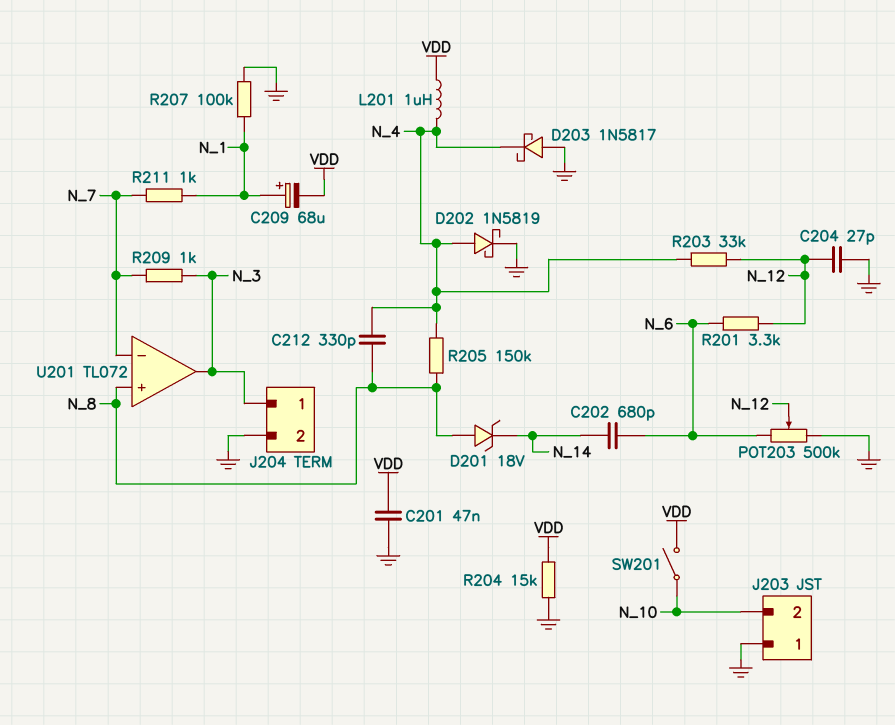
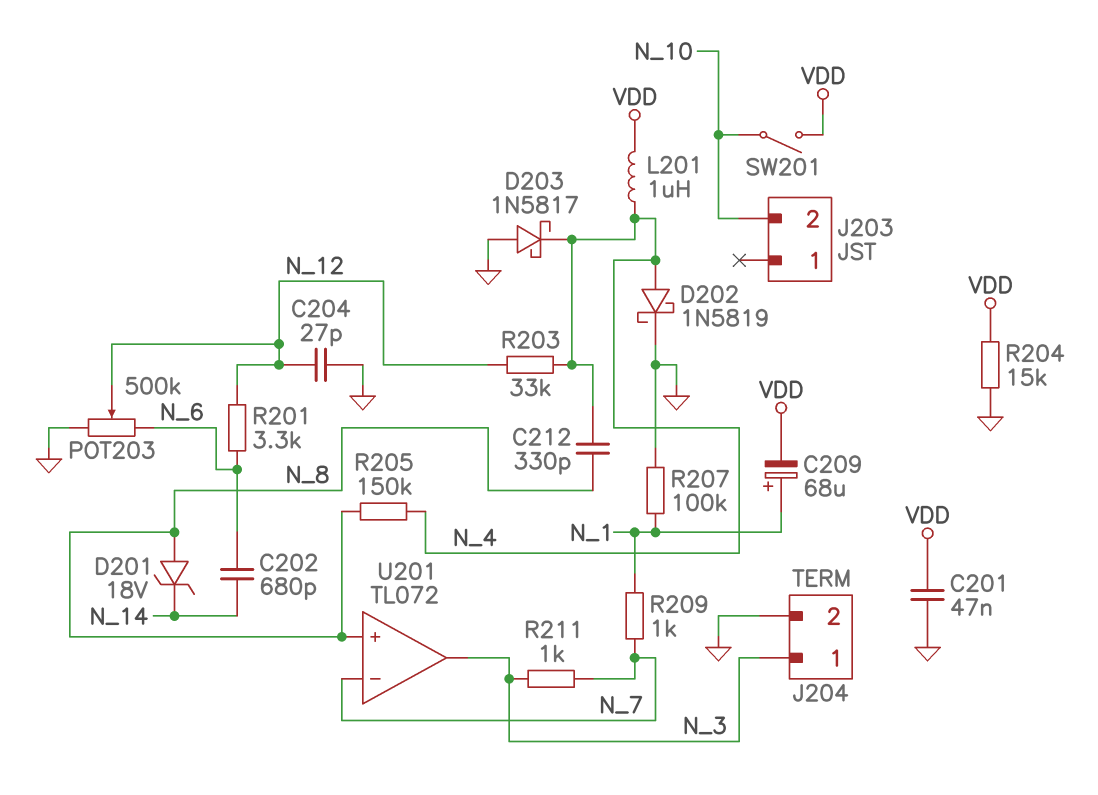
J203 pin 1: GND -> none
R209: 1k (N_3, N_7) -> 1k (N_1, N_7)
R211: 1k (N_1, N_7) -> 1k (N_3, N_7)

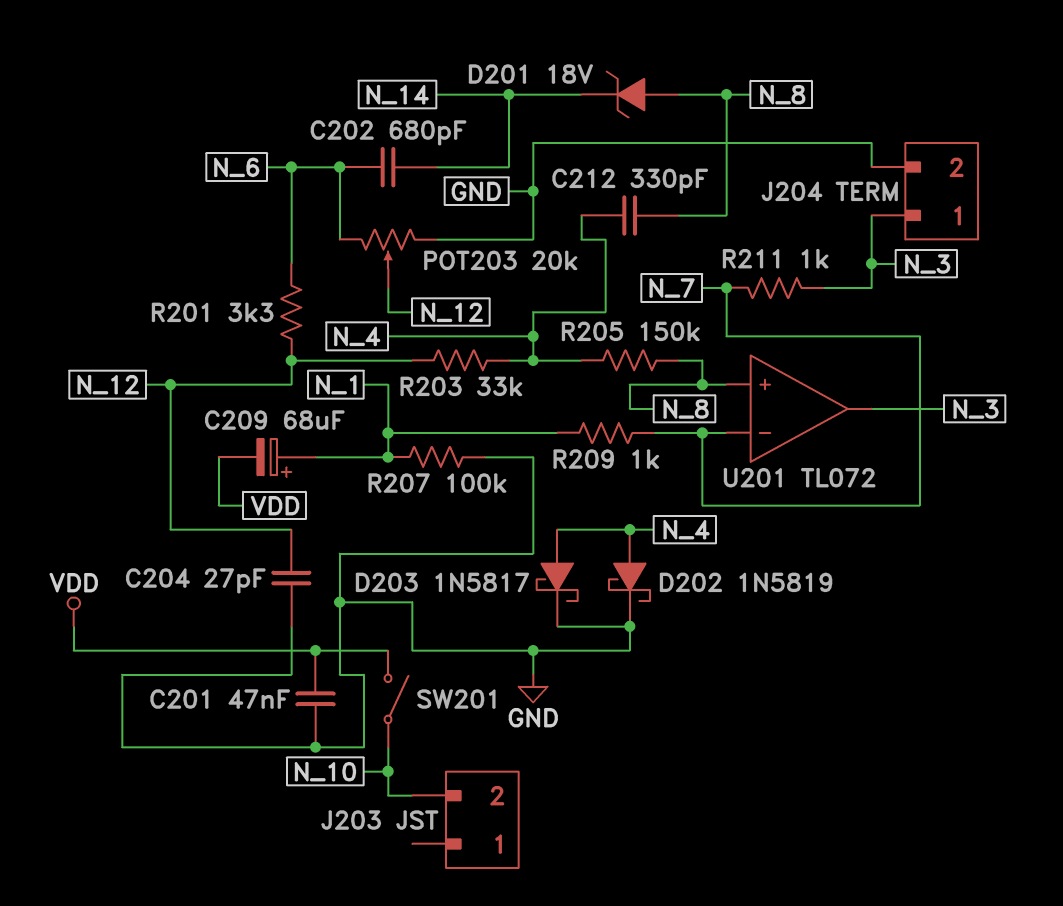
D203: schottky 1N5817 (A GND, K N_4) -> schottky 1N5817 (A N_4, K GND)
L201: 1uH (N_4, VDD) -> none
POT203: 500k (GND, N_6, wiper N_12) -> 20k (GND, N_6, wiper N_12)
R204: 15k (GND, VDD) -> none

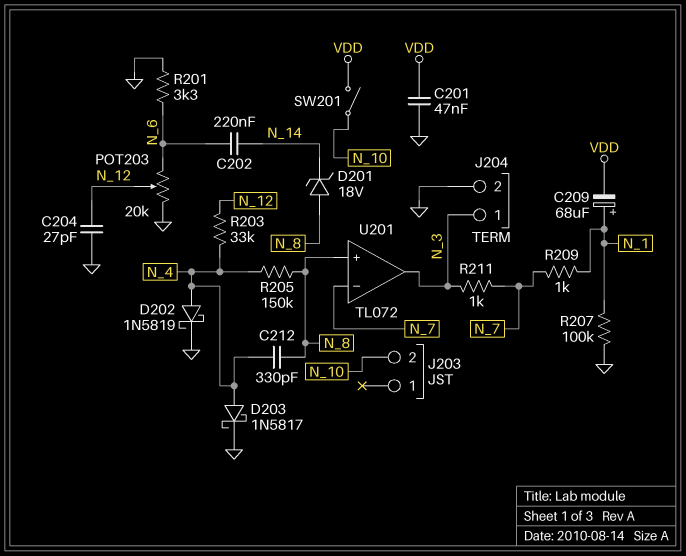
C202: 680pF (N_6, N_14) -> 220nF (N_6, N_14)
R201: 3.3k (N_6, N_12) -> 3.3k (GND, N_6)

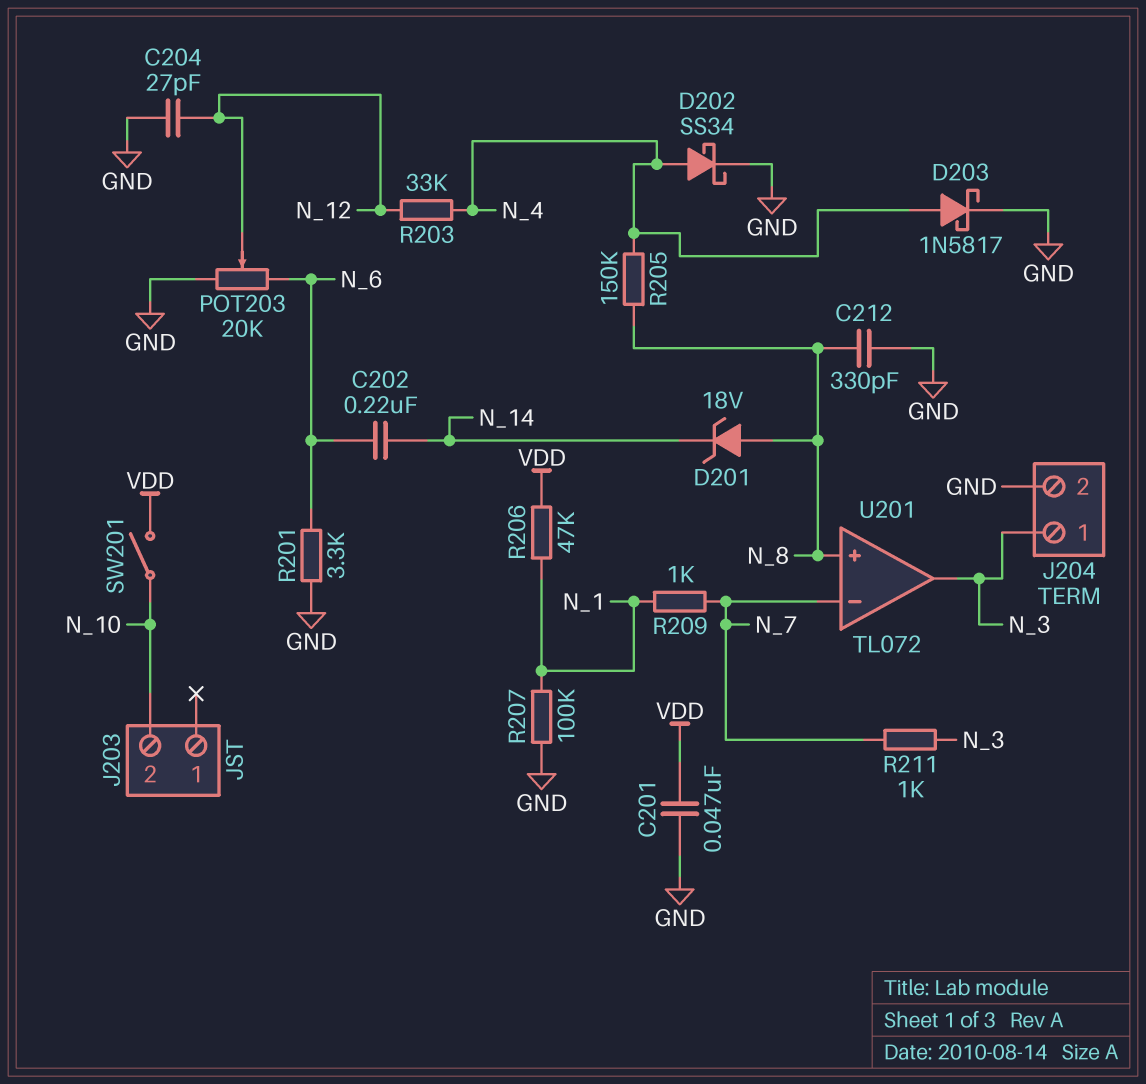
C209: 68uF (plus N_1, minus VDD) -> none
C212: 330pF (N_4, N_8) -> 330pF (GND, N_8)
D202: schottky 1N5819 (A N_4, K GND) -> schottky SS34 (A N_4, K GND)
R206: none -> 47k (N_1, VDD)

